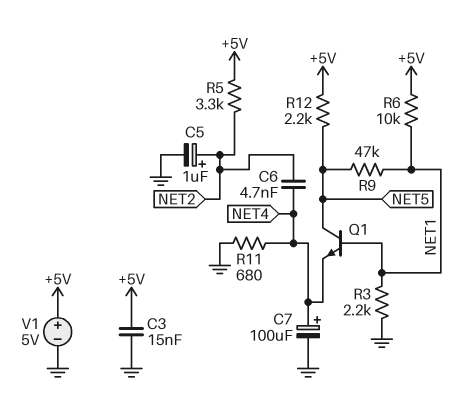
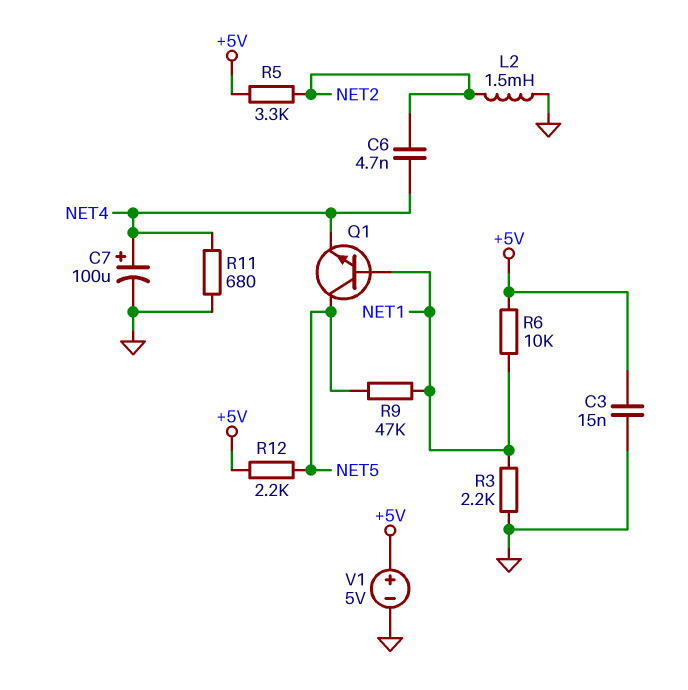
C5: 1uF (plus NET2, minus GND) -> none
L2: none -> 1.5mH (GND, NET2)

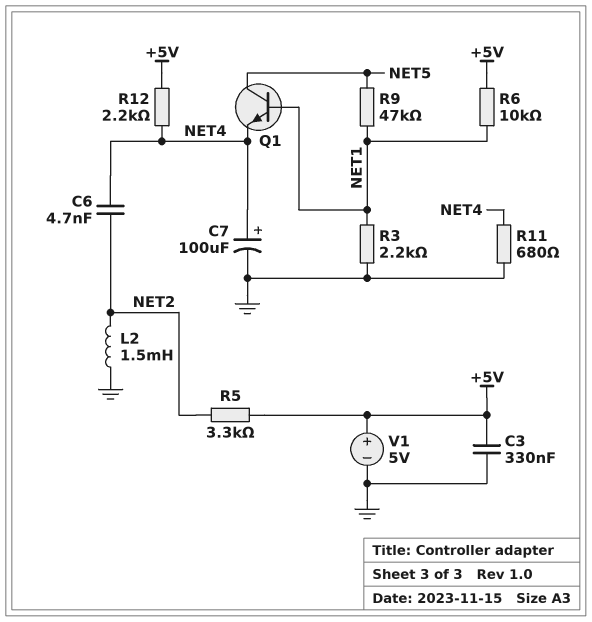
C3: 15nF (+5V, GND) -> 330nF (+5V, GND)
R12: 2.2k (+5V, NET5) -> 2.2k (+5V, NET4)

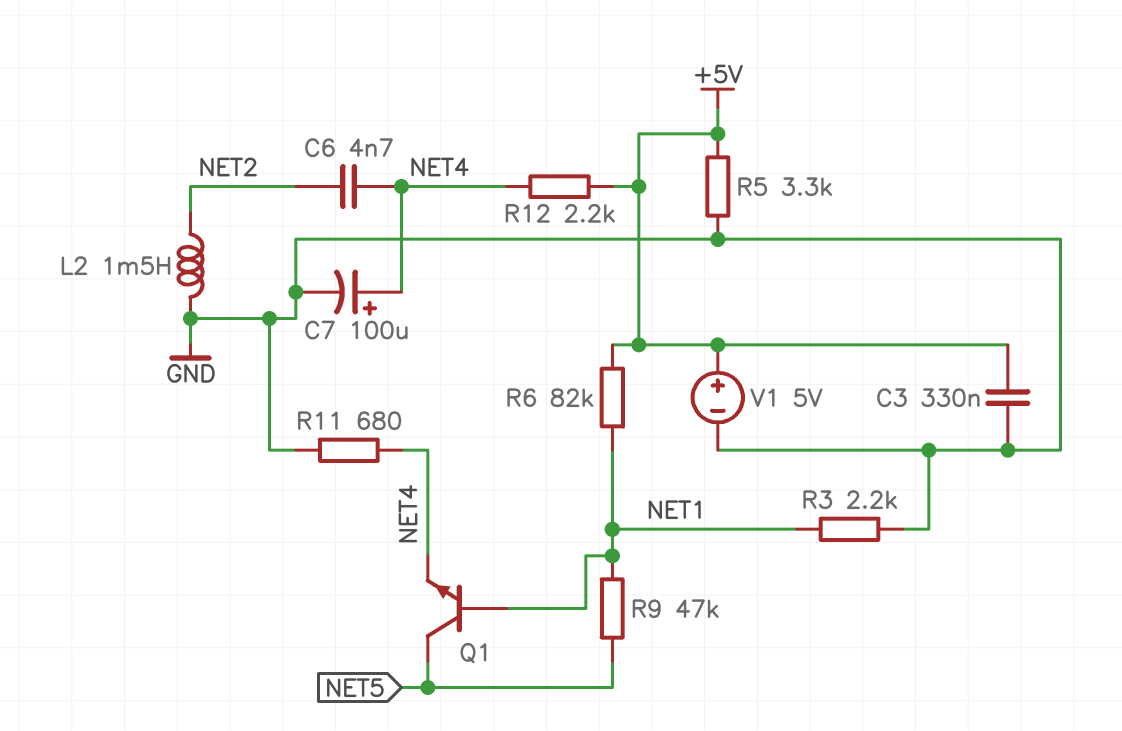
R5: 3.3k (+5V, NET2) -> 3.3k (+5V, GND)
R6: 10k (+5V, NET1) -> 82k (+5V, NET1)

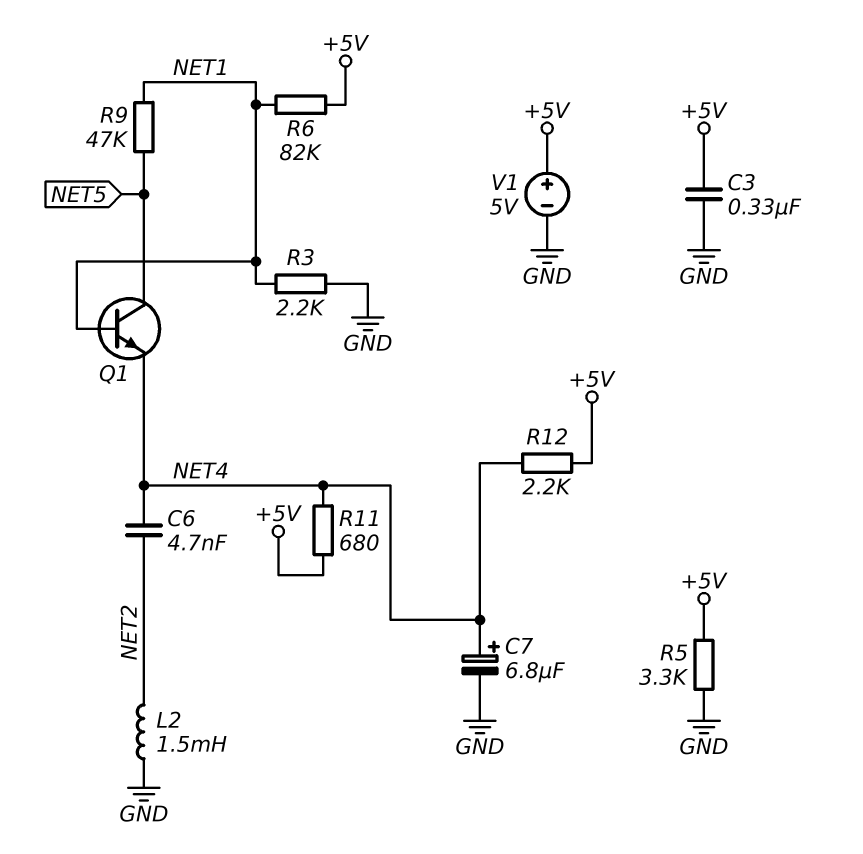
C7: 100uF (plus NET4, minus GND) -> 6.8uF (plus NET4, minus GND)
R11: 680 (GND, NET4) -> 680 (+5V, NET4)

